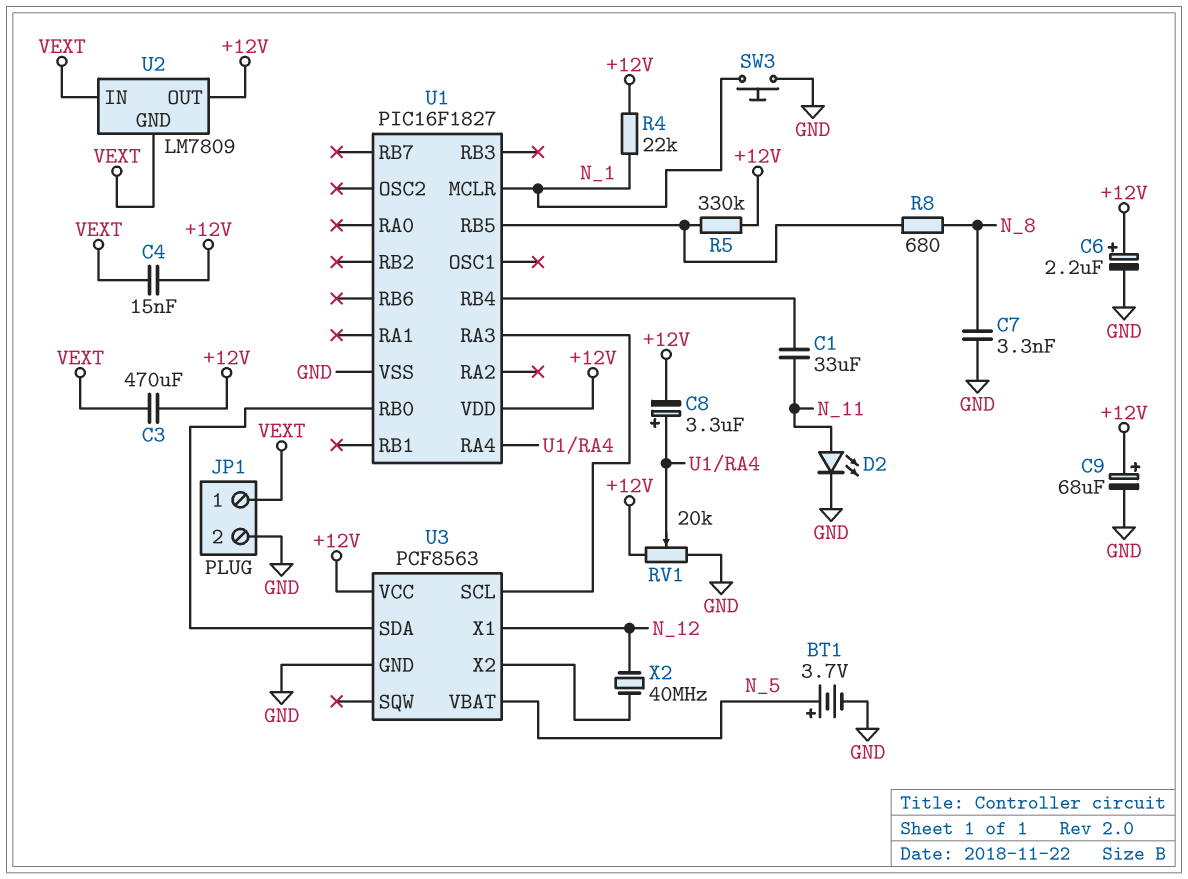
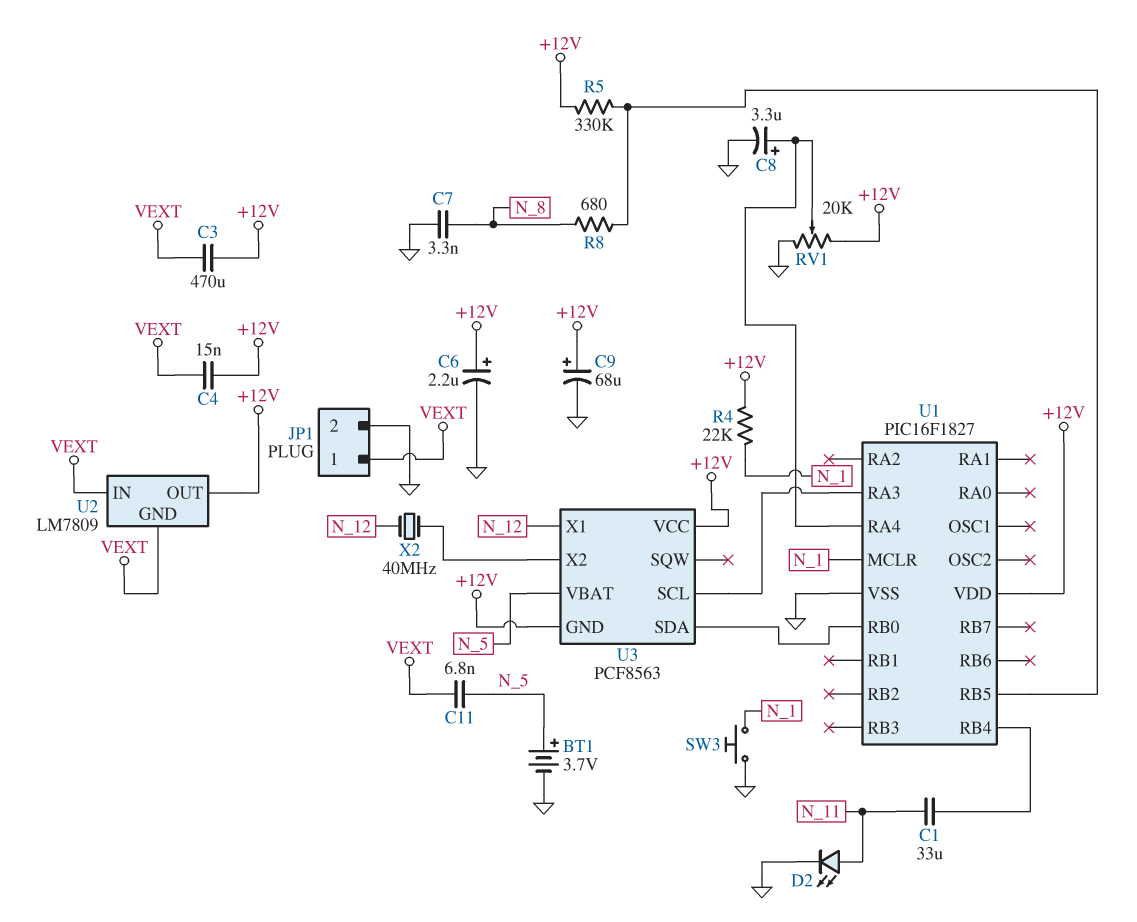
C8: 3.3uF (plus U1/RA4, minus +12V) -> 3.3uF (plus U1/RA4, minus GND)
C11: none -> 6.8nF (N_5, VEXT)
U3 pin GND: GND -> +12V

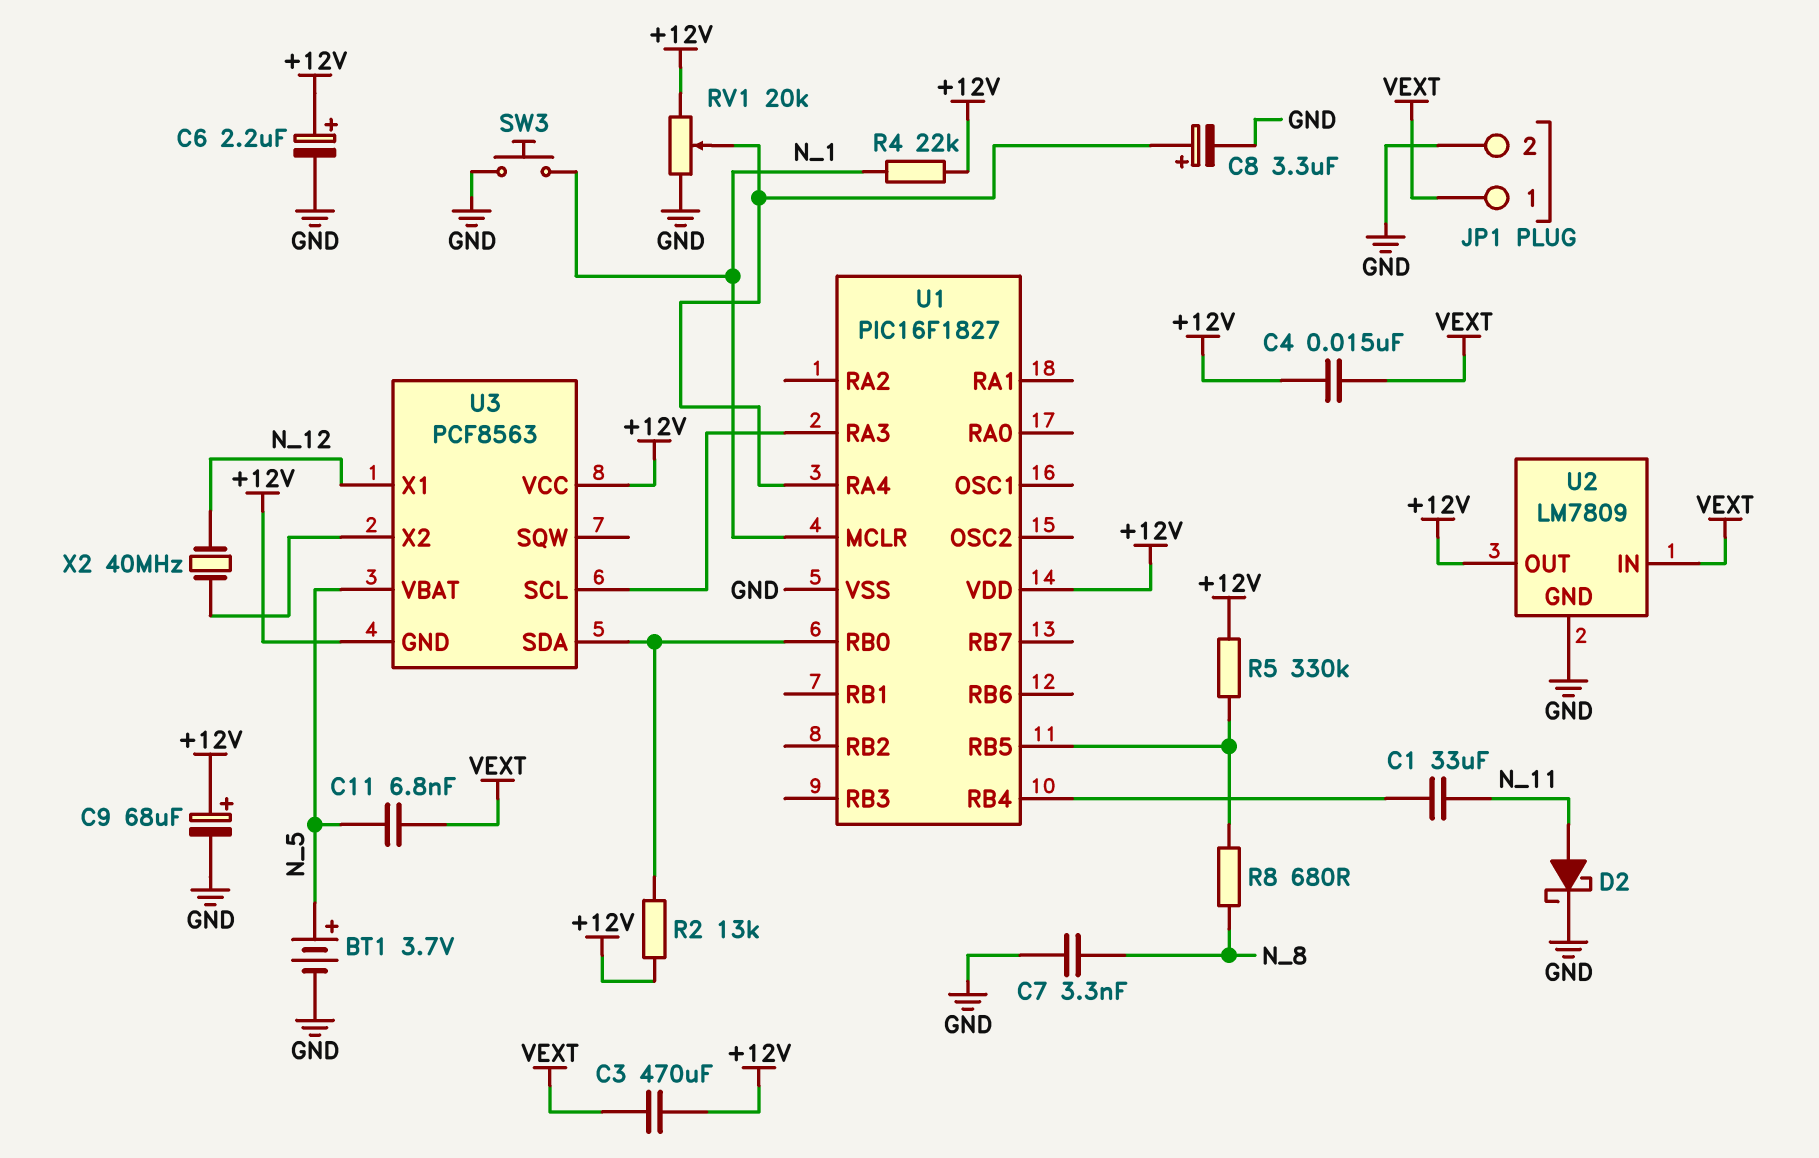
D2: LED (A N_11, K GND) -> schottky (A N_11, K GND)
R2: none -> 13k (+12V, U1/RB0)
U2 pin GND: VEXT -> GND

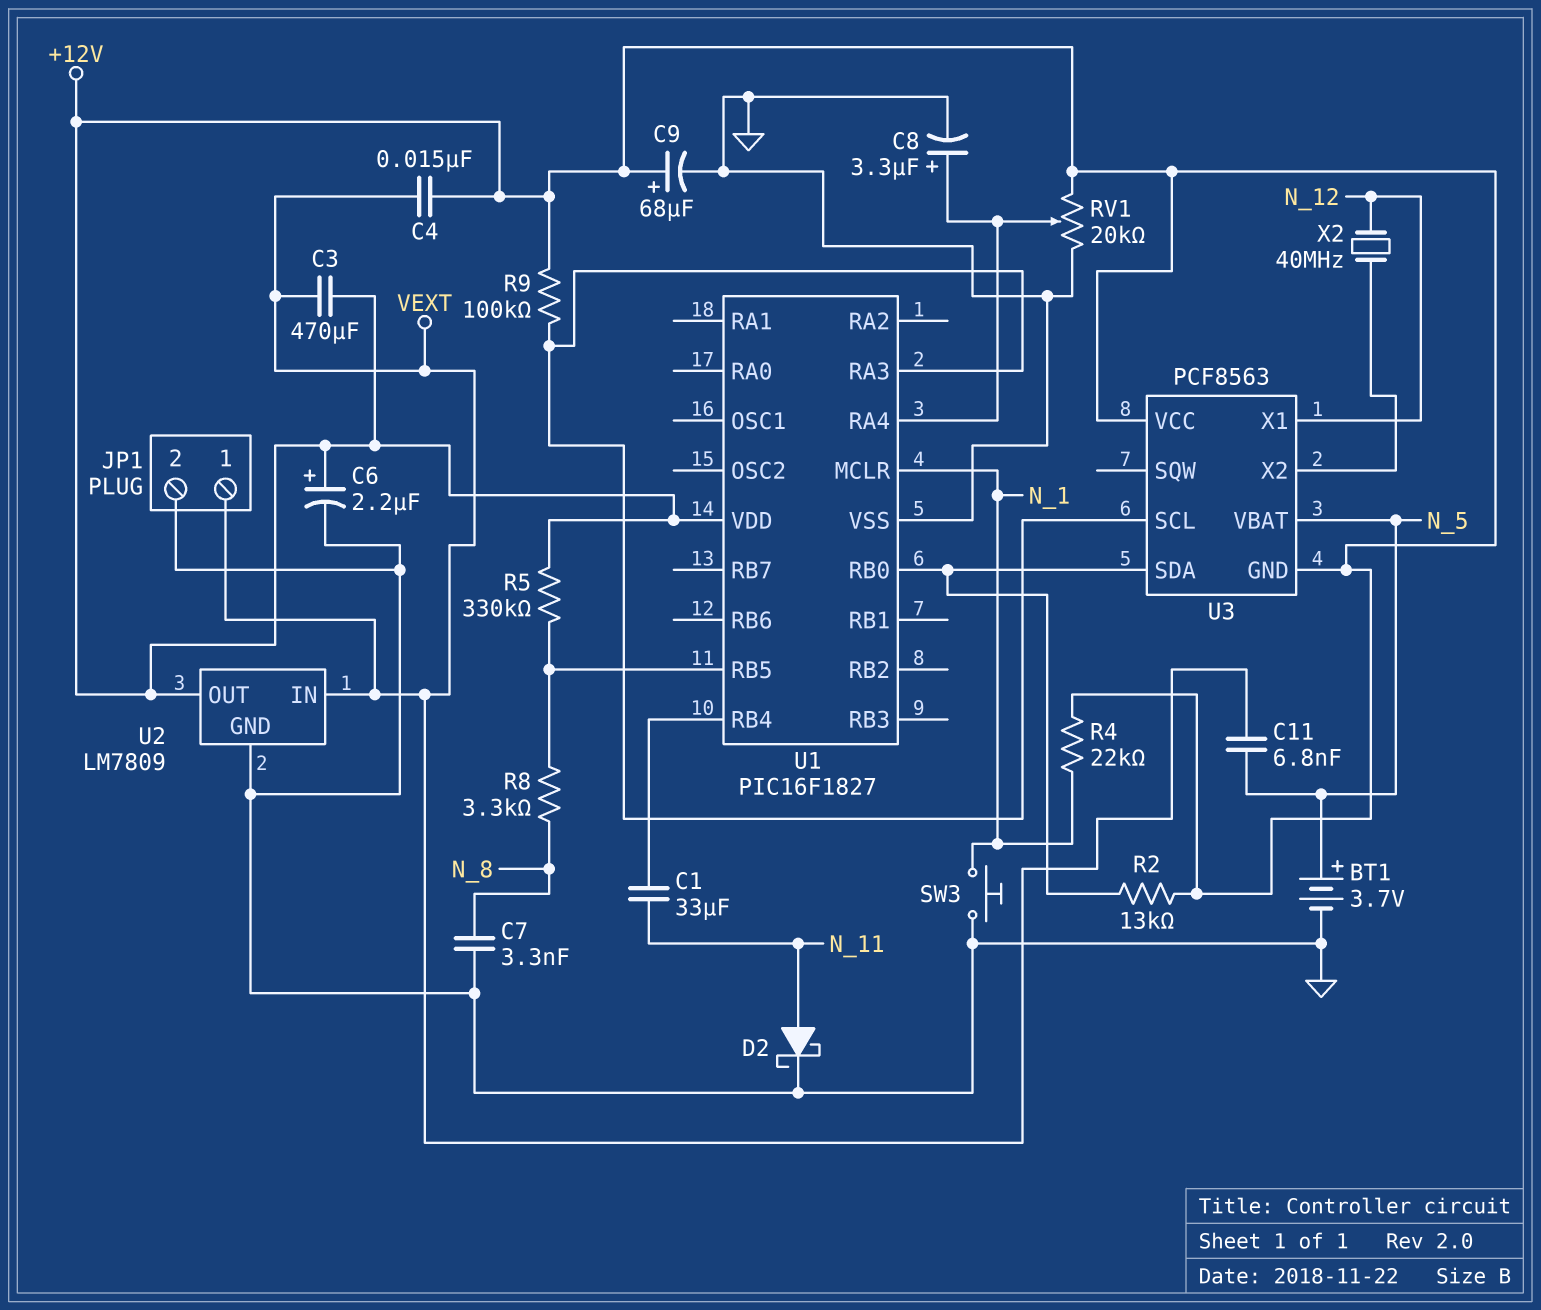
R8: 680 (N_8, U1/RB5) -> 3.3k (N_8, U1/RB5)
R9: none -> 100k (+12V, U1/RA3)

